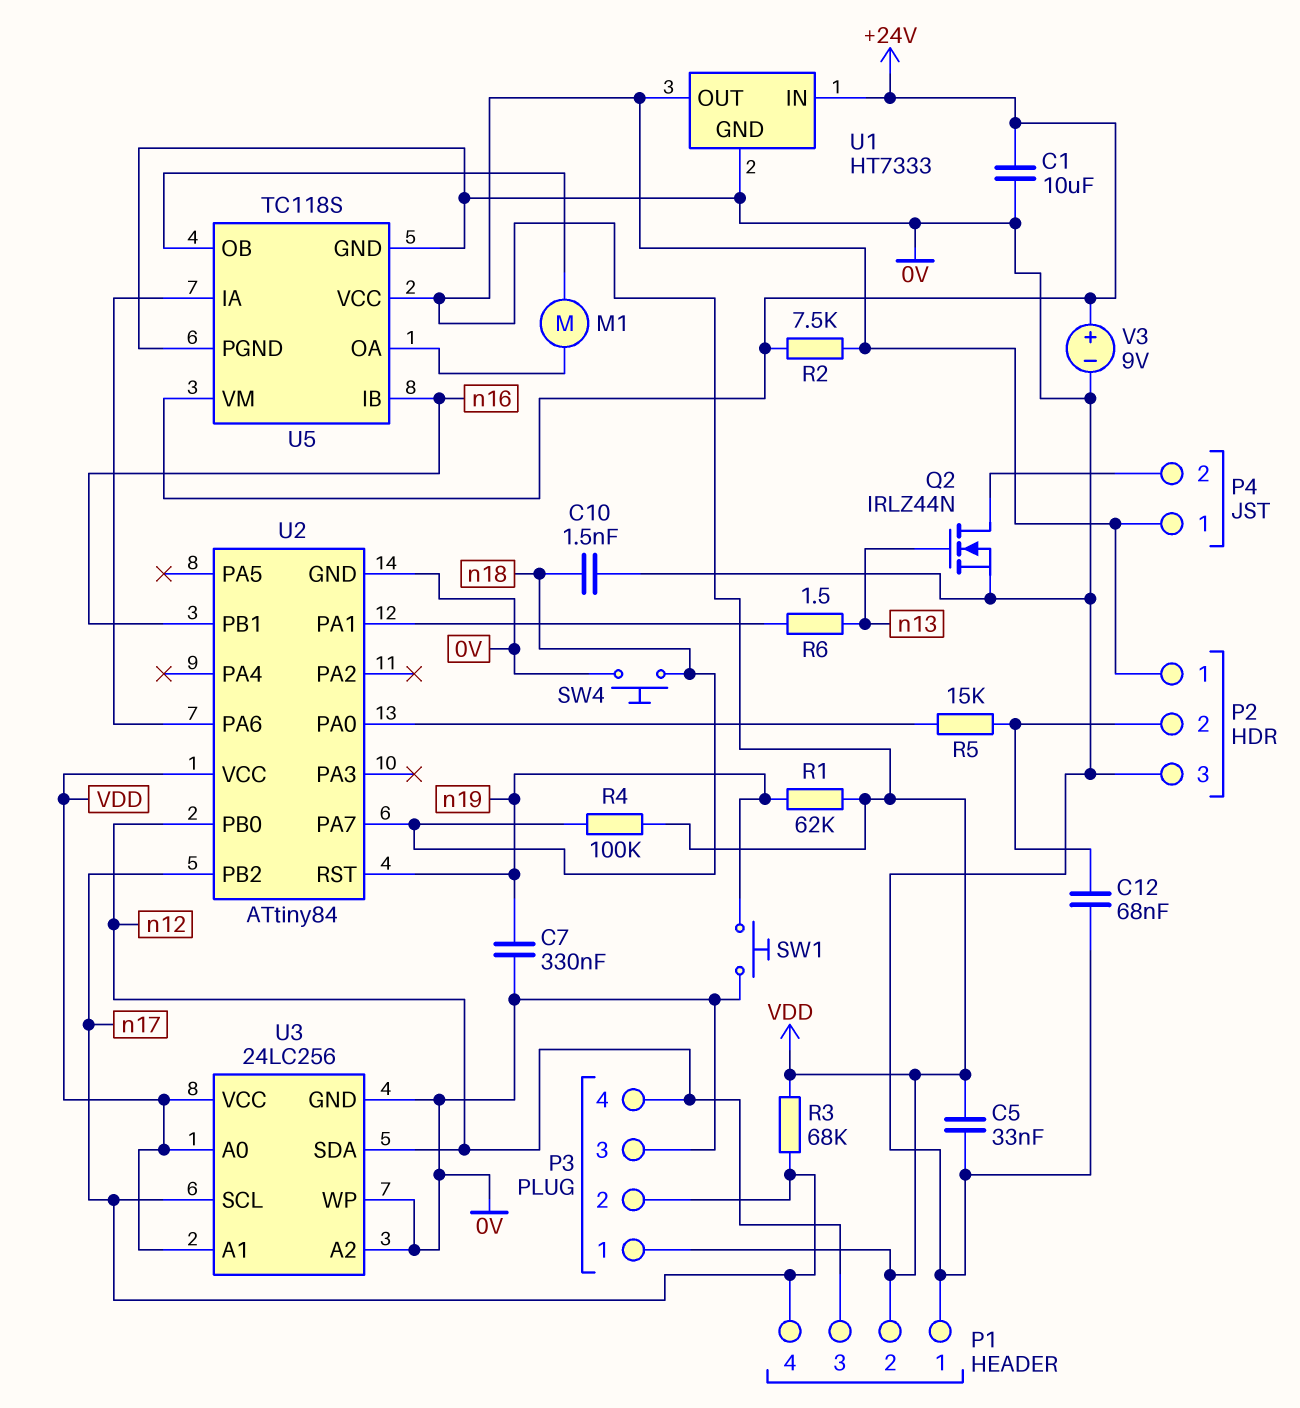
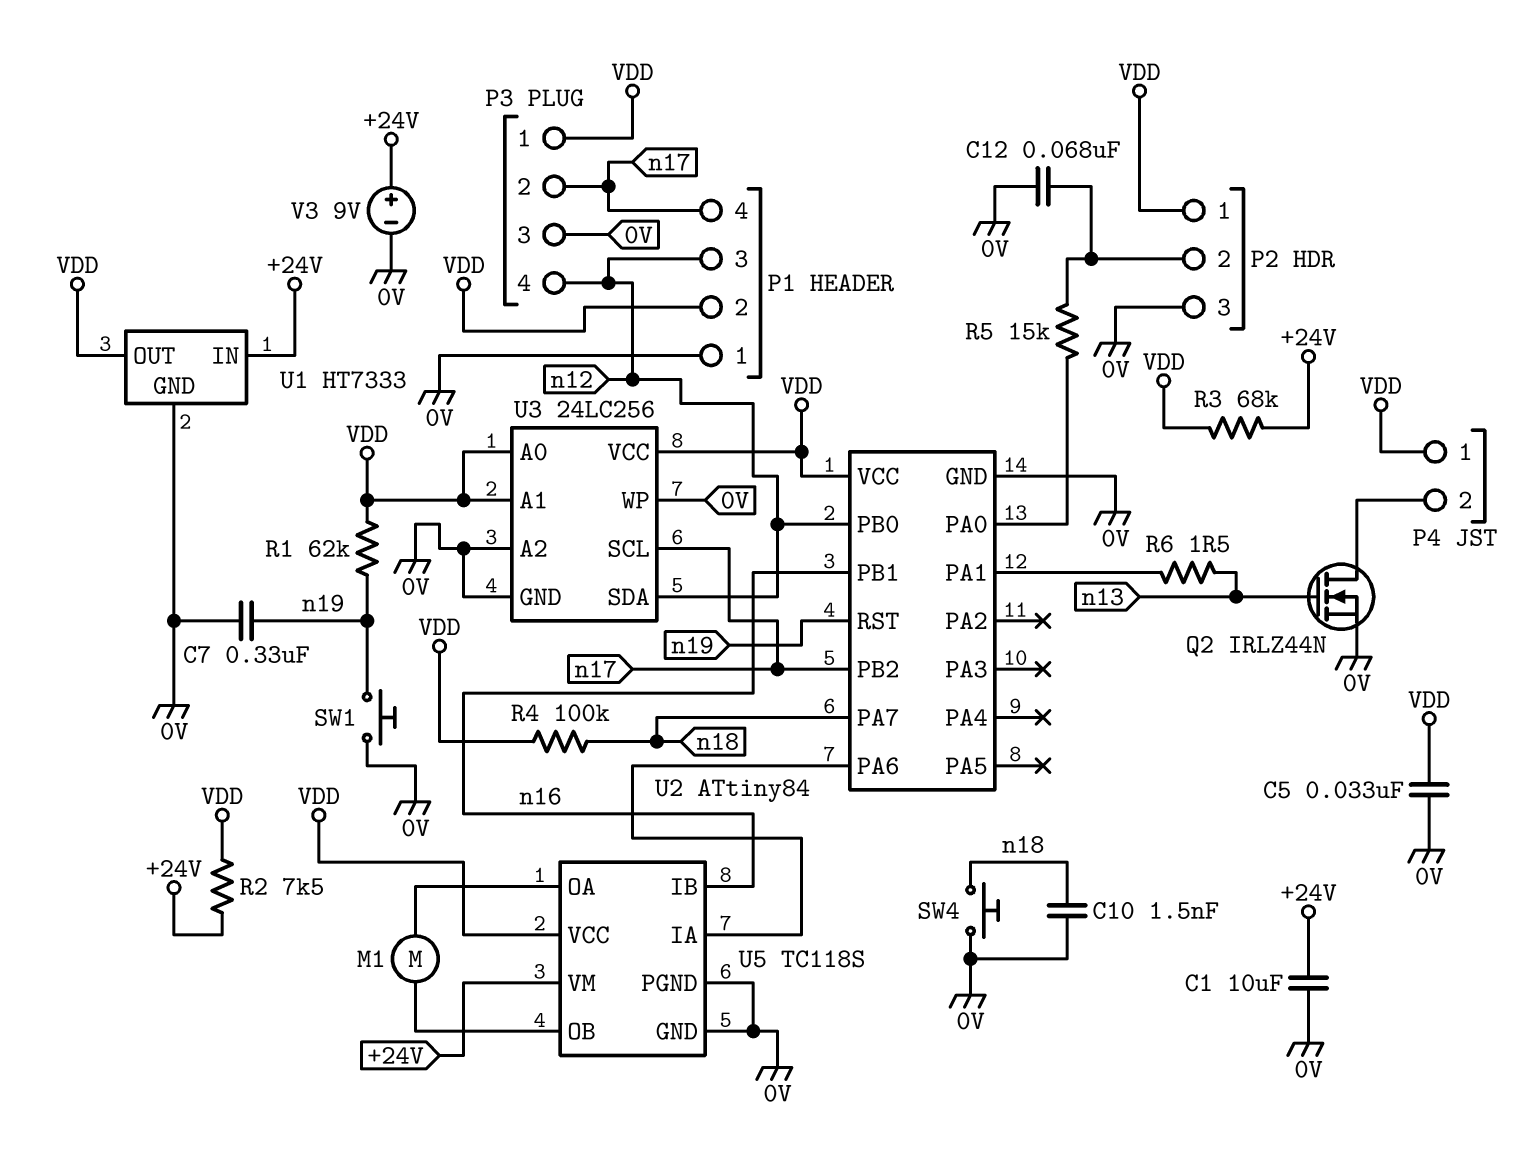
R3: 68k (VDD, n17) -> 68k (+24V, VDD)

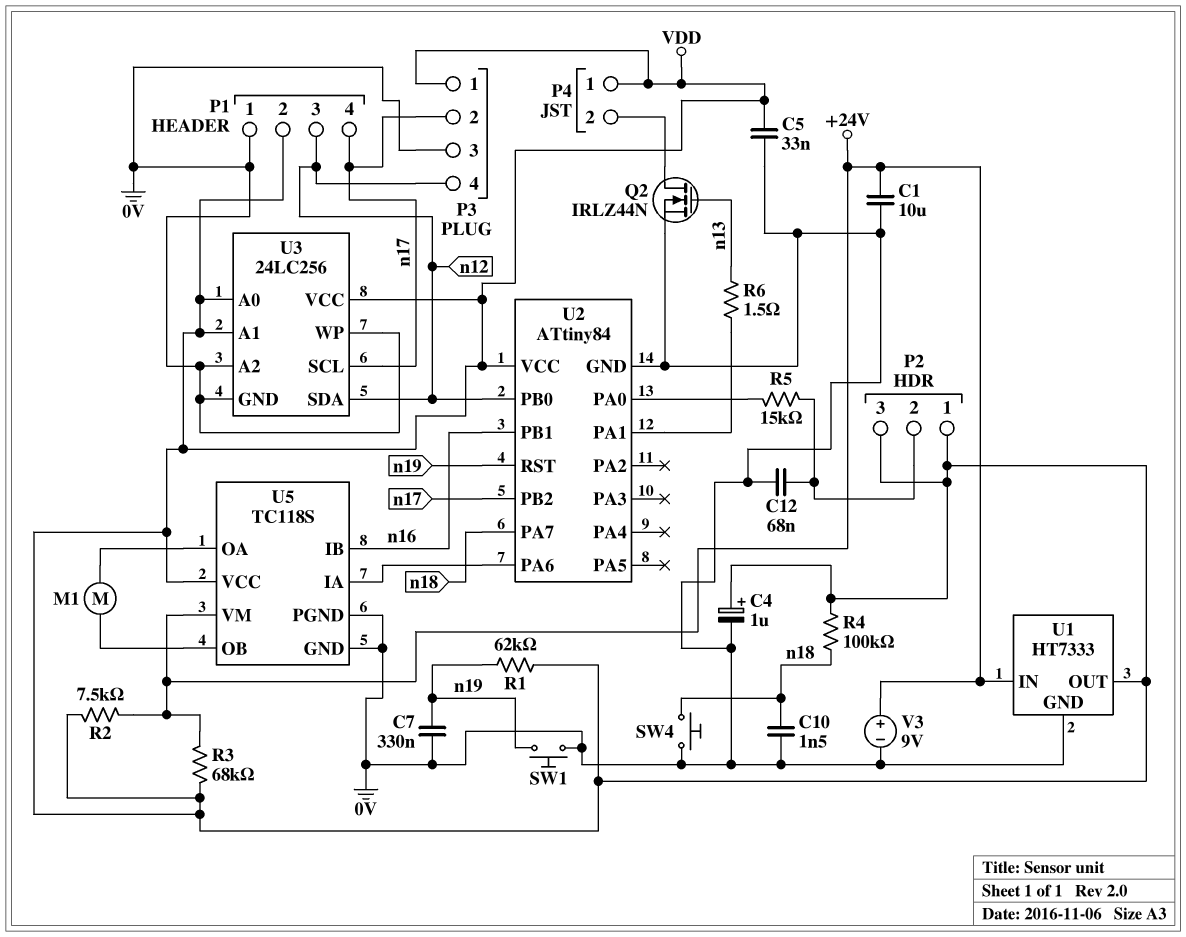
C4: none -> 1uF (plus VDD, minus 0V)
P2 pin 3: 0V -> VDD

